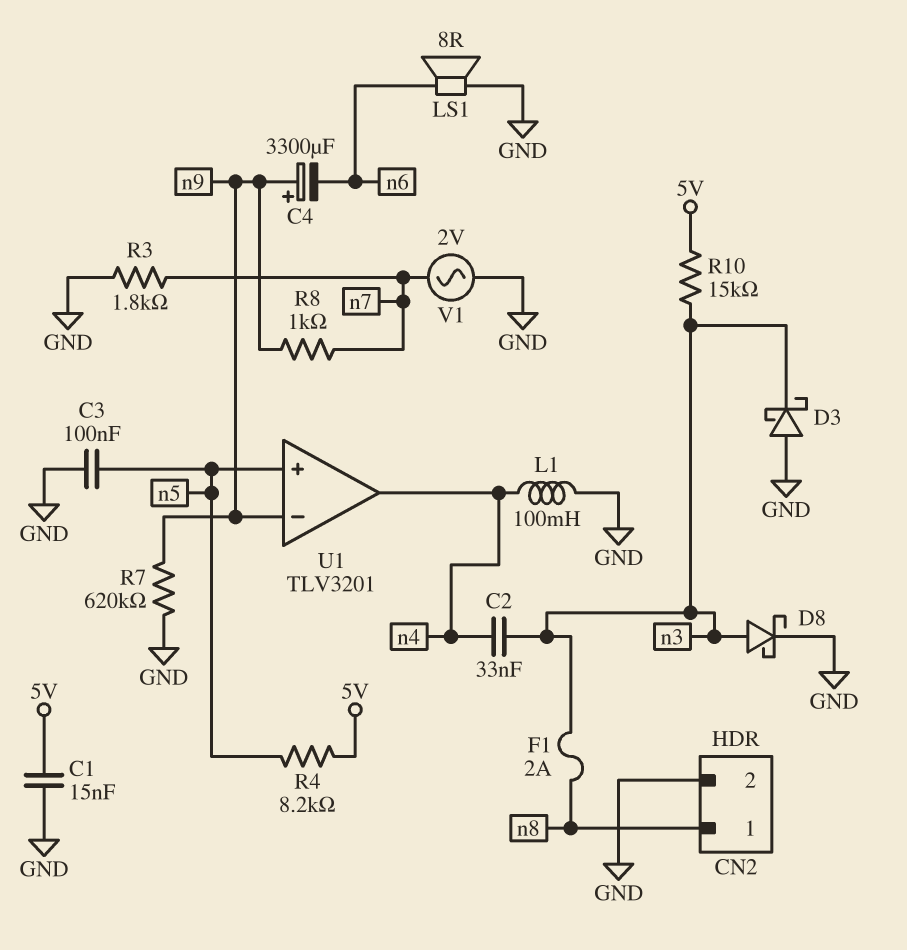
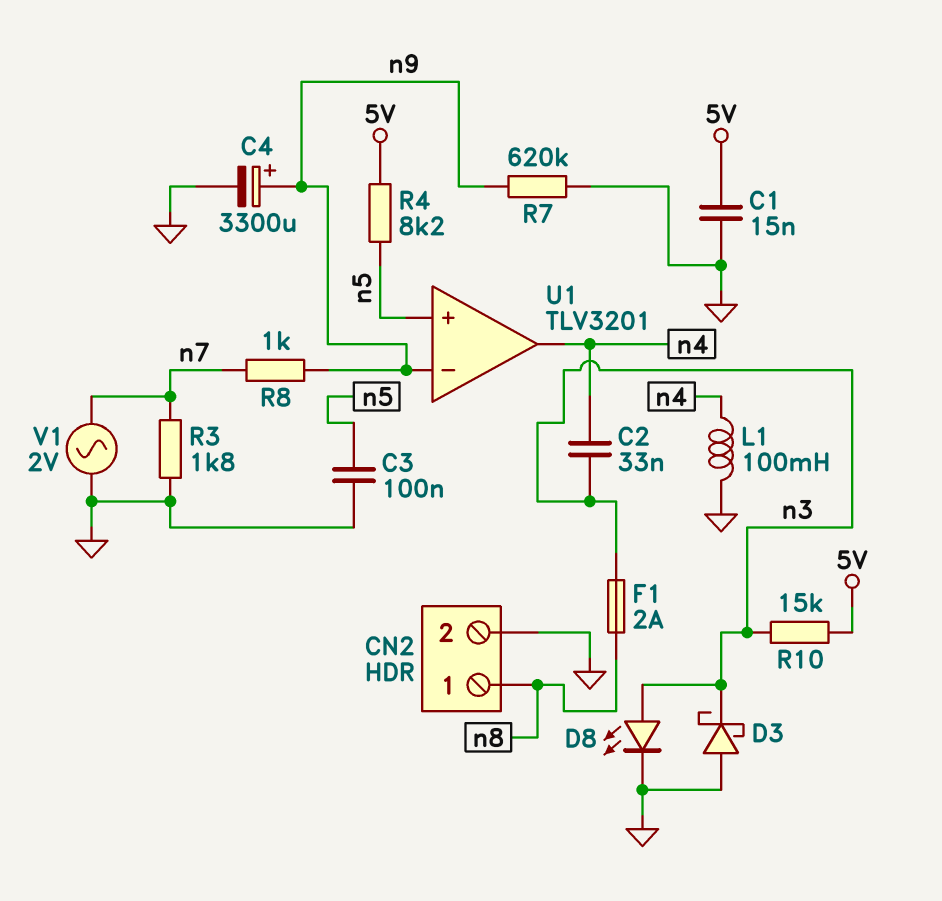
C4: 3300uF (plus n9, minus n6) -> 3300uF (plus n9, minus GND)
D8: schottky (A n3, K GND) -> LED (A n3, K GND)
LS1: speaker 8R (GND, n6) -> none

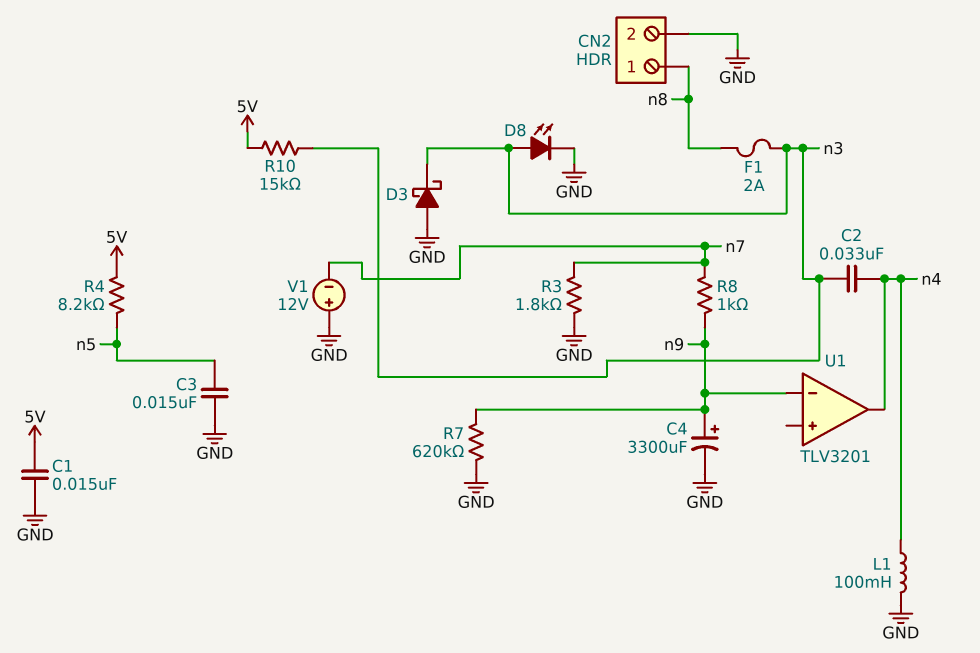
C3: 100nF (GND, n5) -> 15nF (GND, n5)
U1 pin in+: n5 -> none
V1: AC 2V (GND, n7) -> 12V (plus GND, minus n7)

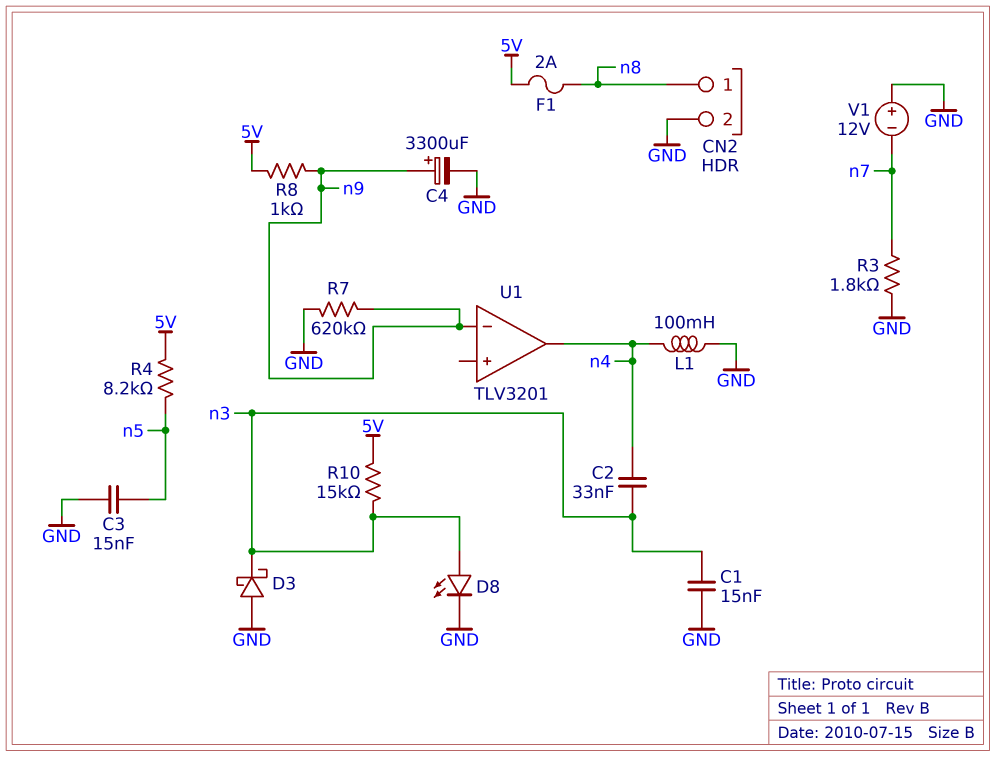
C1: 15nF (5V, GND) -> 15nF (GND, n3)
F1: 2A (n3, n8) -> 2A (5V, n8)
R8: 1k (n7, n9) -> 1k (5V, n9)

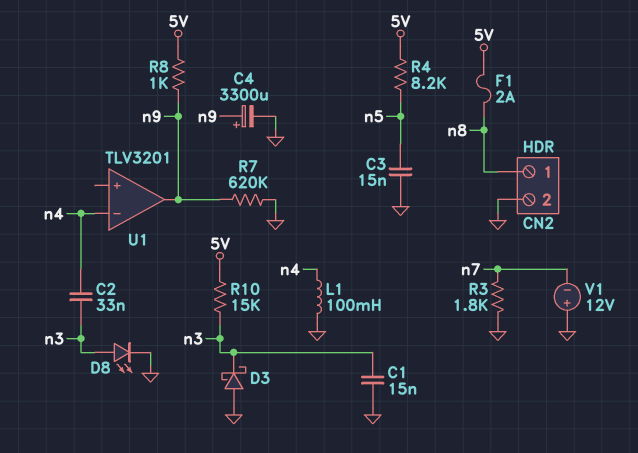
U1 pin in-: n9 -> n4
U1 pin out: n4 -> n9

